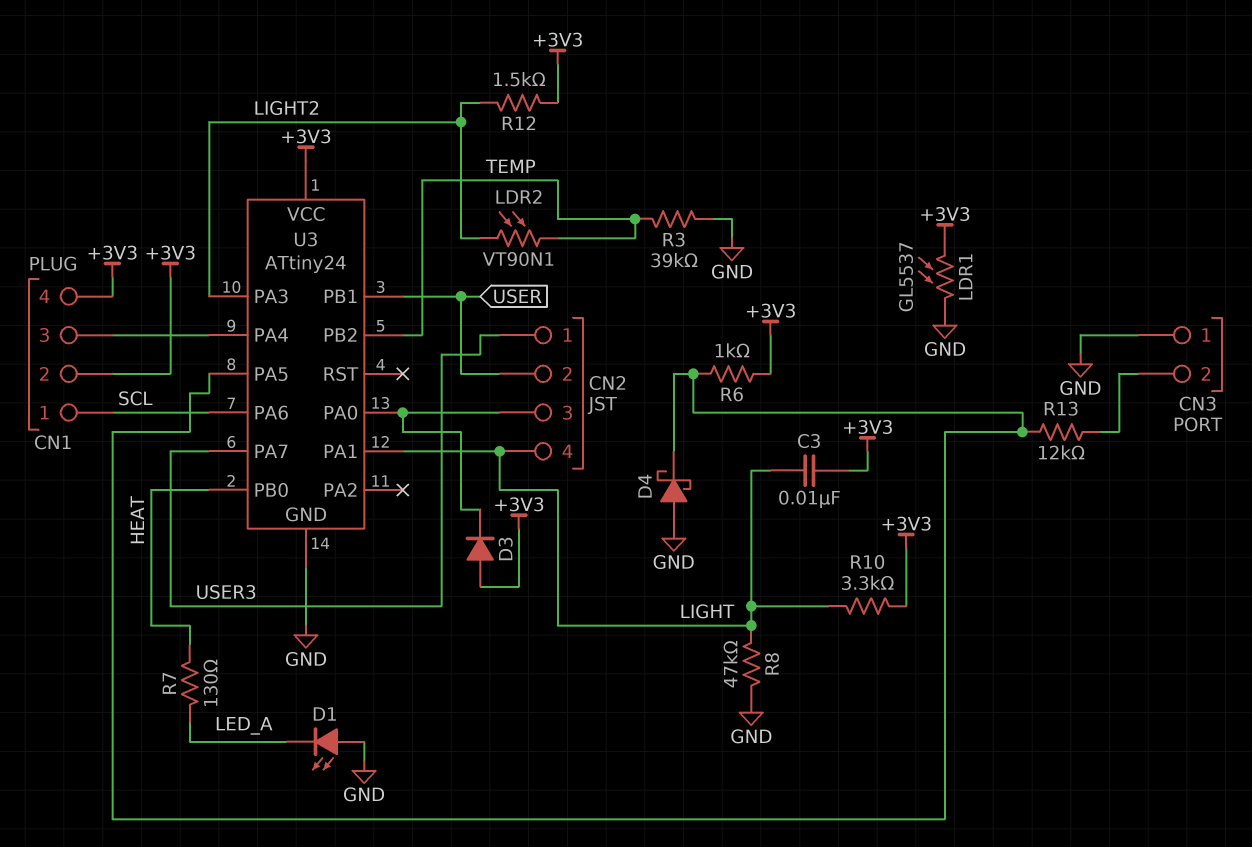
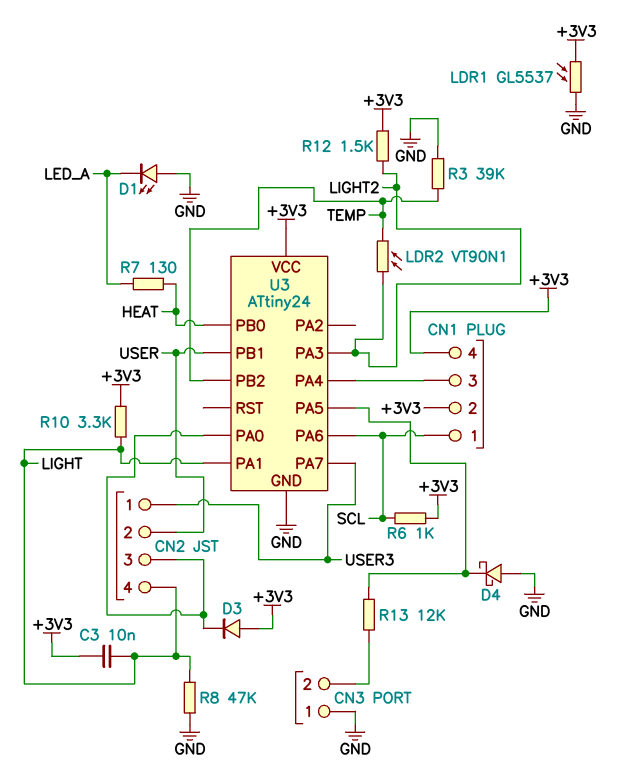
R6: 1k (+3V3, U3/PA5) -> 1k (+3V3, SCL)

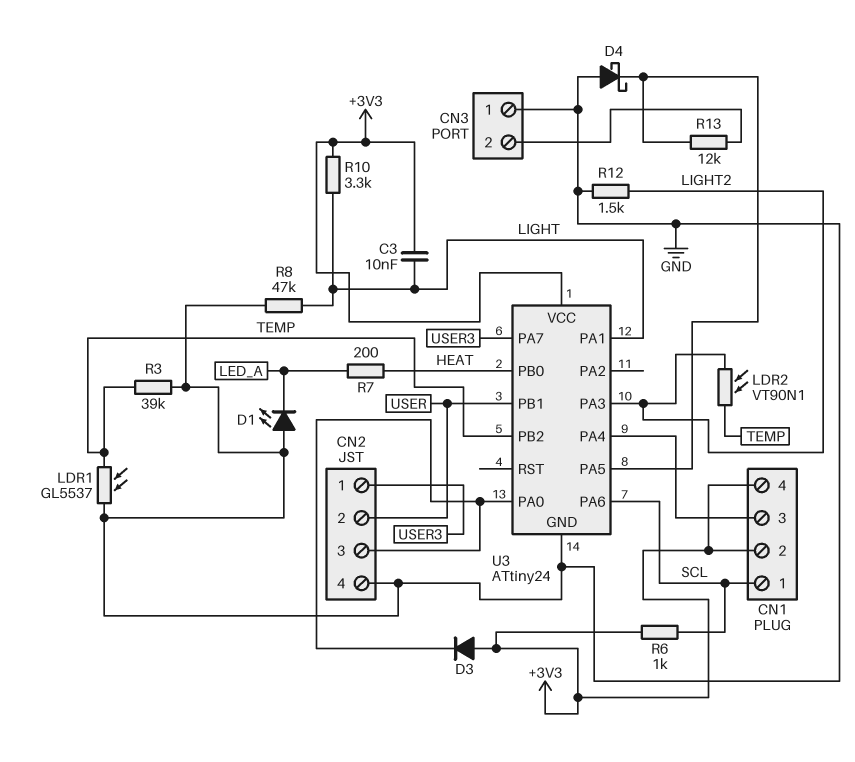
CN2 pin 4: LIGHT -> GND
LDR1: GL5537 (+3V3, GND) -> GL5537 (GND, TEMP)
R7: 130 (HEAT, LED_A) -> 200 (HEAT, LED_A)
R12: 1.5k (+3V3, LIGHT2) -> 1.5k (GND, LIGHT2)

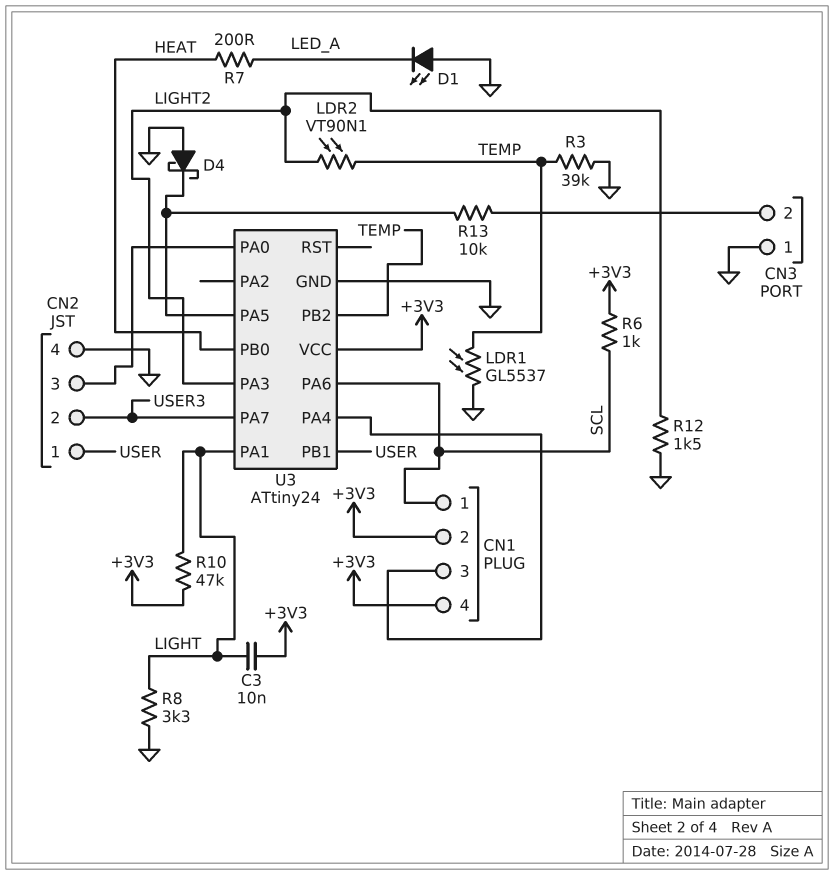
CN2 pin 1: USER3 -> USER
CN2 pin 2: USER -> USER3
D3: diode (A +3V3, K CN2/3) -> none
R8: 47k (GND, LIGHT) -> 3.3k (GND, LIGHT)
R10: 3.3k (+3V3, LIGHT) -> 47k (+3V3, LIGHT)
R13: 12k (CN3/2, U3/PA5) -> 10k (CN3/2, U3/PA5)

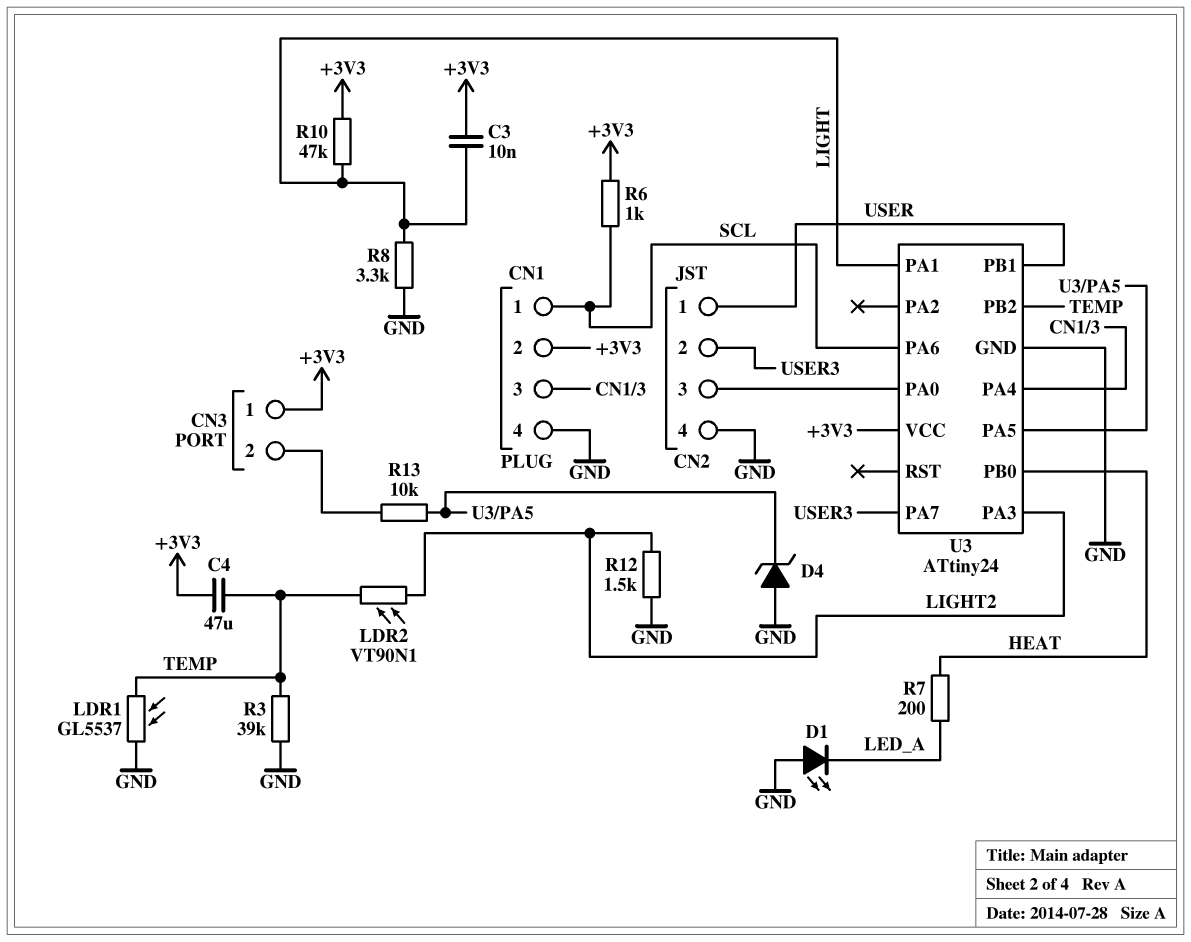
C4: none -> 47uF (+3V3, TEMP)
CN1 pin 4: +3V3 -> GND
CN3 pin 1: GND -> +3V3
D4: schottky (A GND, K U3/PA5) -> zener (A GND, K U3/PA5)

